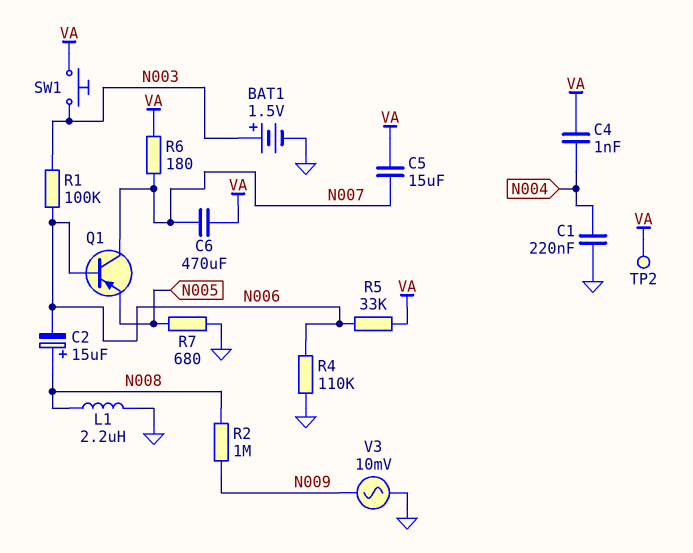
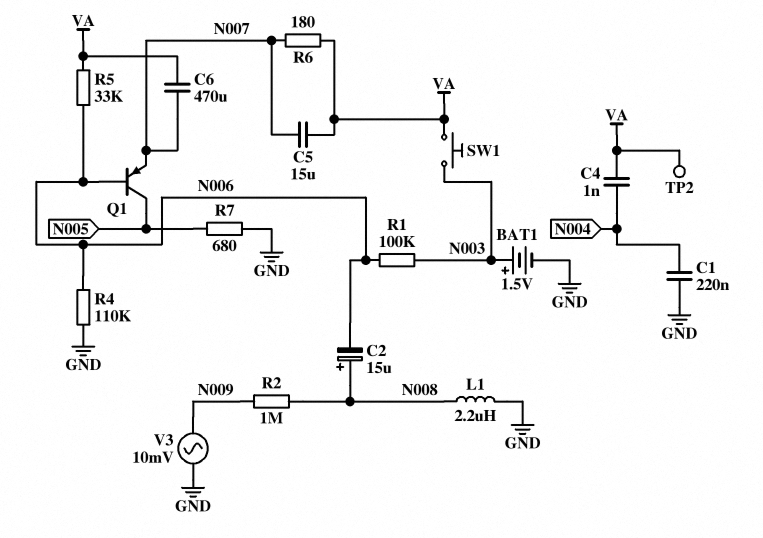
Q1: PNP (B N006, C N007, E N005) -> PNP (B N006, C N005, E N007)

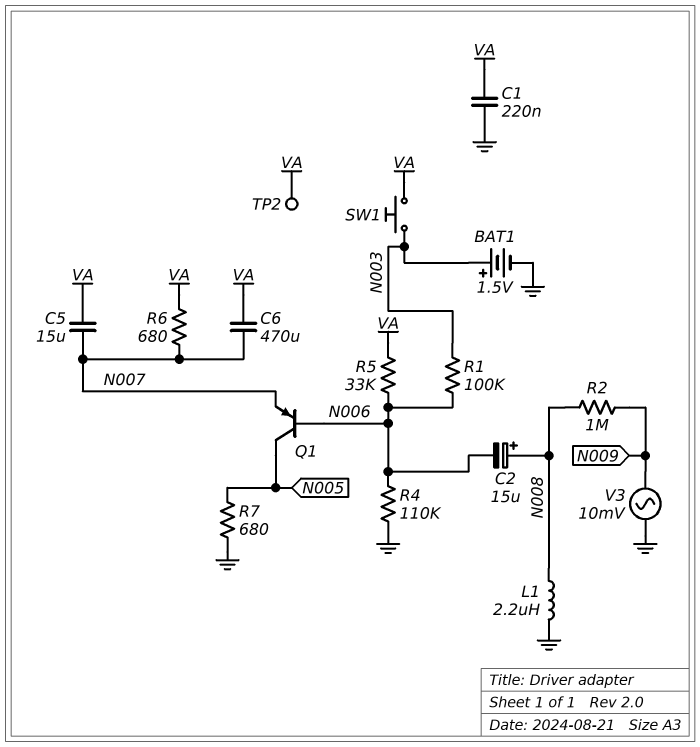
C1: 220nF (GND, N004) -> 220nF (GND, VA)
C4: 1nF (N004, VA) -> none
R6: 180 (N007, VA) -> 680 (N007, VA)

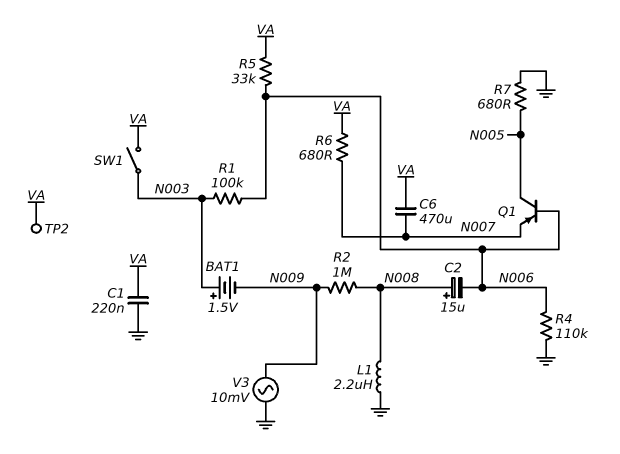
BAT1: 1.5V (plus N003, minus GND) -> 1.5V (plus N003, minus N009)
C5: 15uF (N007, VA) -> none
SW1: button (N003, VA) -> switch (N003, VA)

